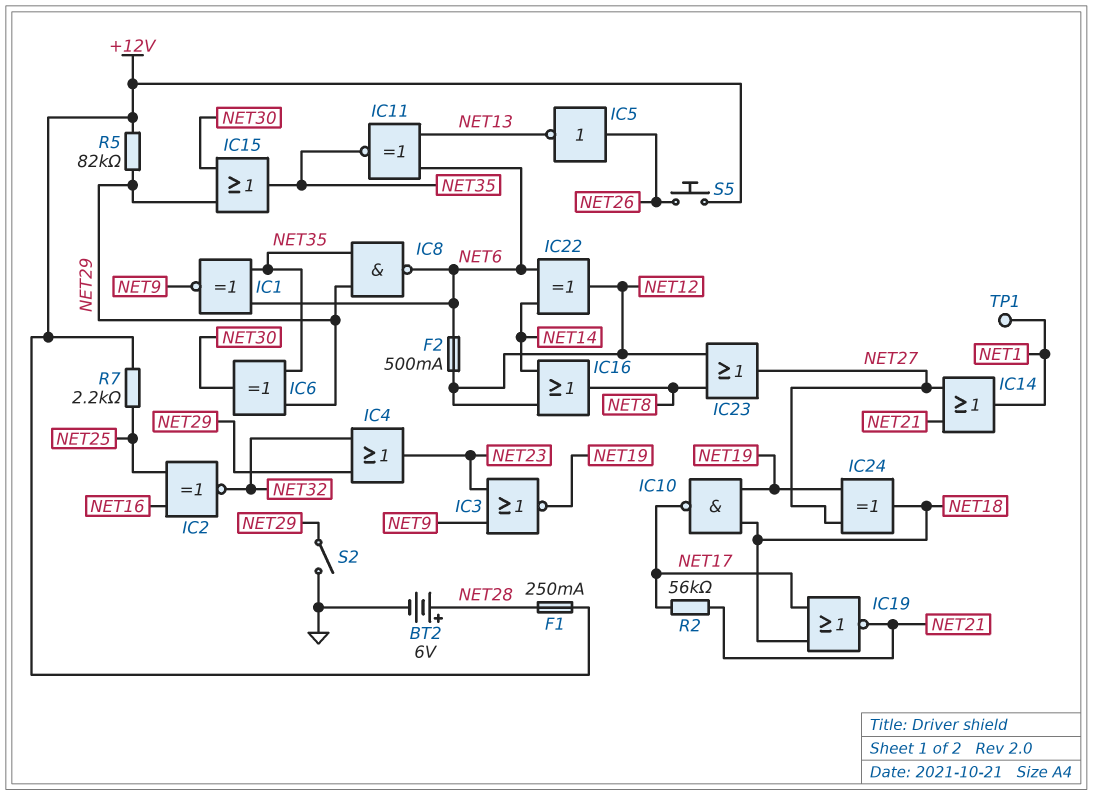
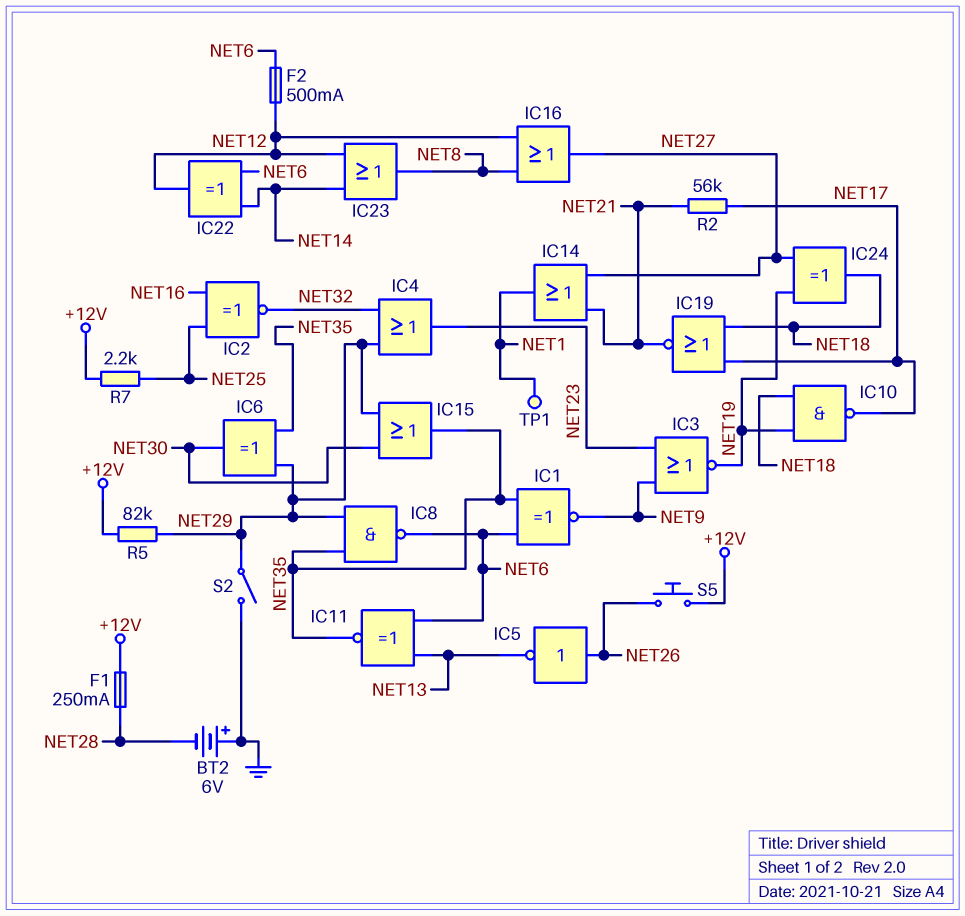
BT2: 6V (plus NET28, minus GND) -> 6V (plus GND, minus NET28)
IC16: OR (in NET12, in NET14, out NET8) -> OR (in NET8, in NET12, out NET27)
IC23: OR (in NET8, in NET12, out NET27) -> OR (in NET12, in NET14, out NET8)

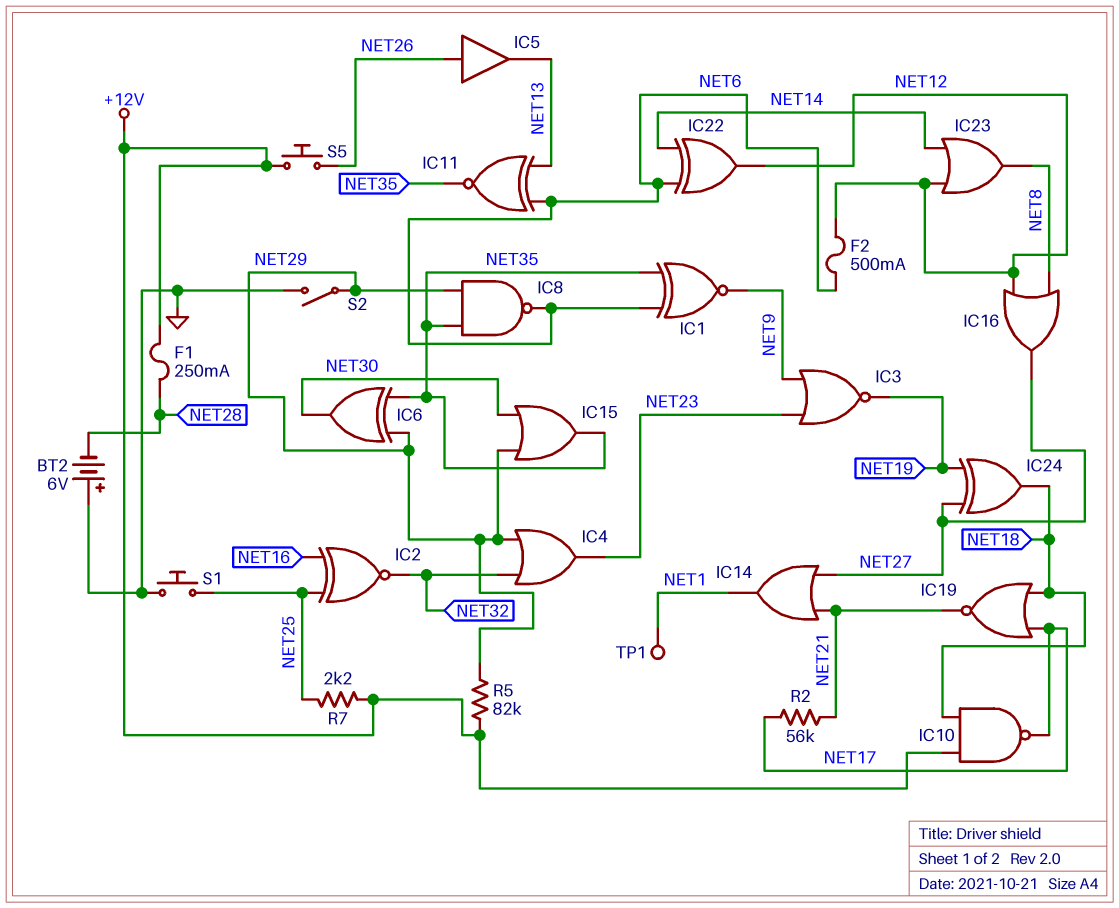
IC5: NOT (in NET26, out NET13) -> buffer (in NET26, out NET13)
IC10: NAND (in NET18, in NET19, out NET17) -> NAND (in +12V, in NET18, out NET17)
S1: none -> button (GND, NET25)

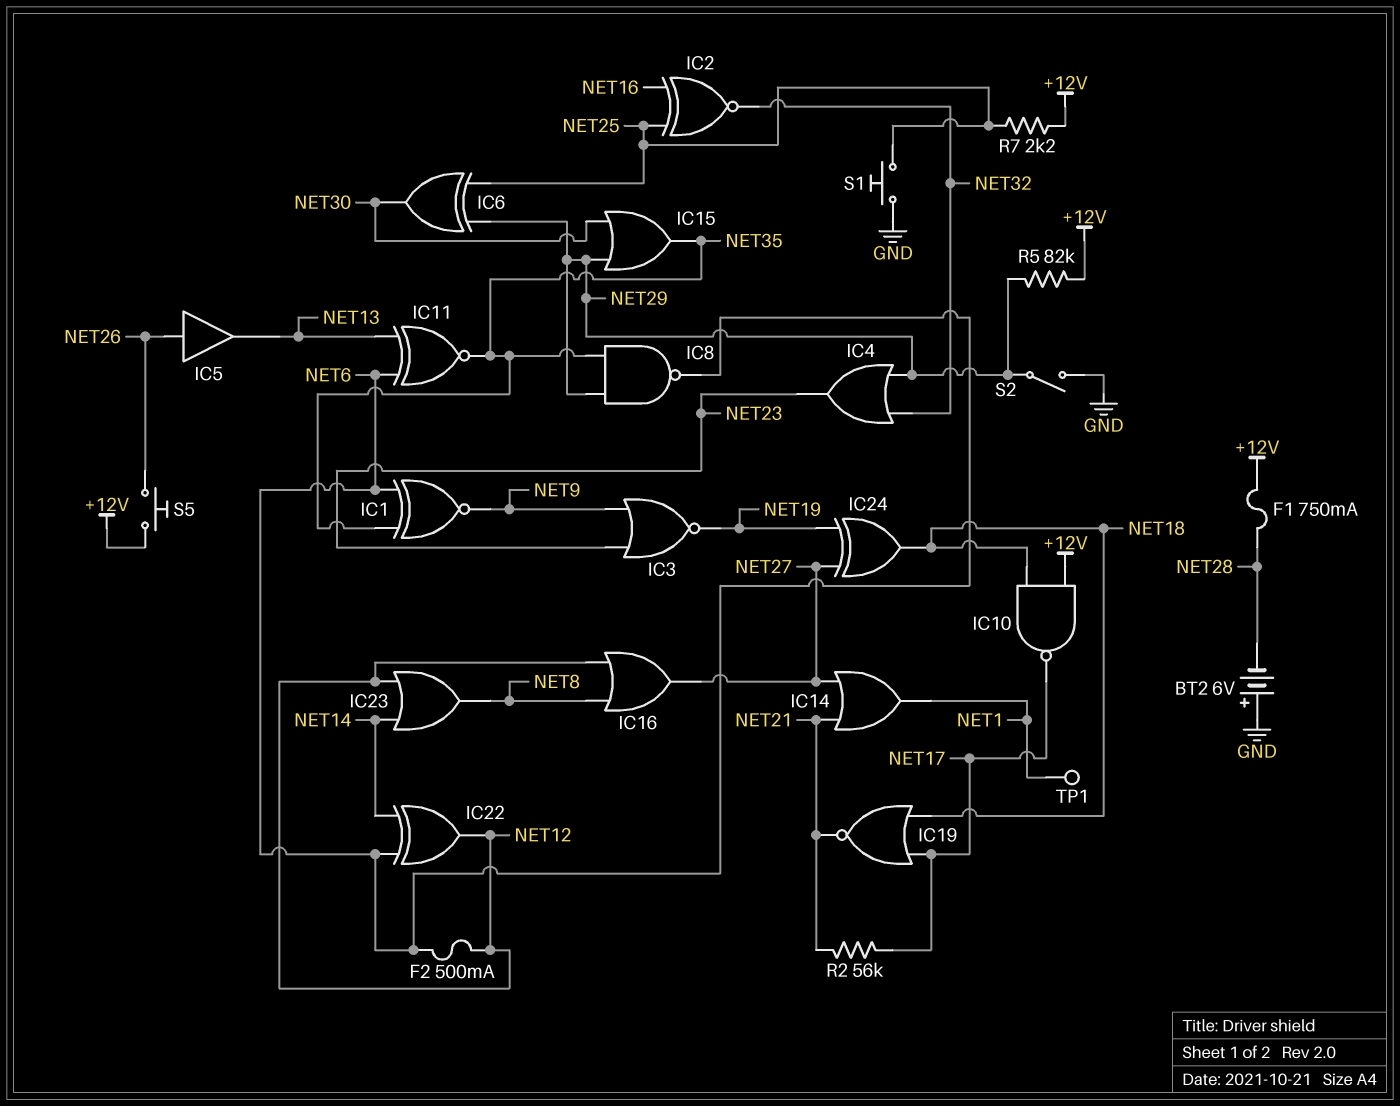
F1: 250mA (+12V, NET28) -> 750mA (+12V, NET28)
IC6: XOR (in NET29, in NET35, out NET30) -> XOR (in NET25, in NET29, out NET30)

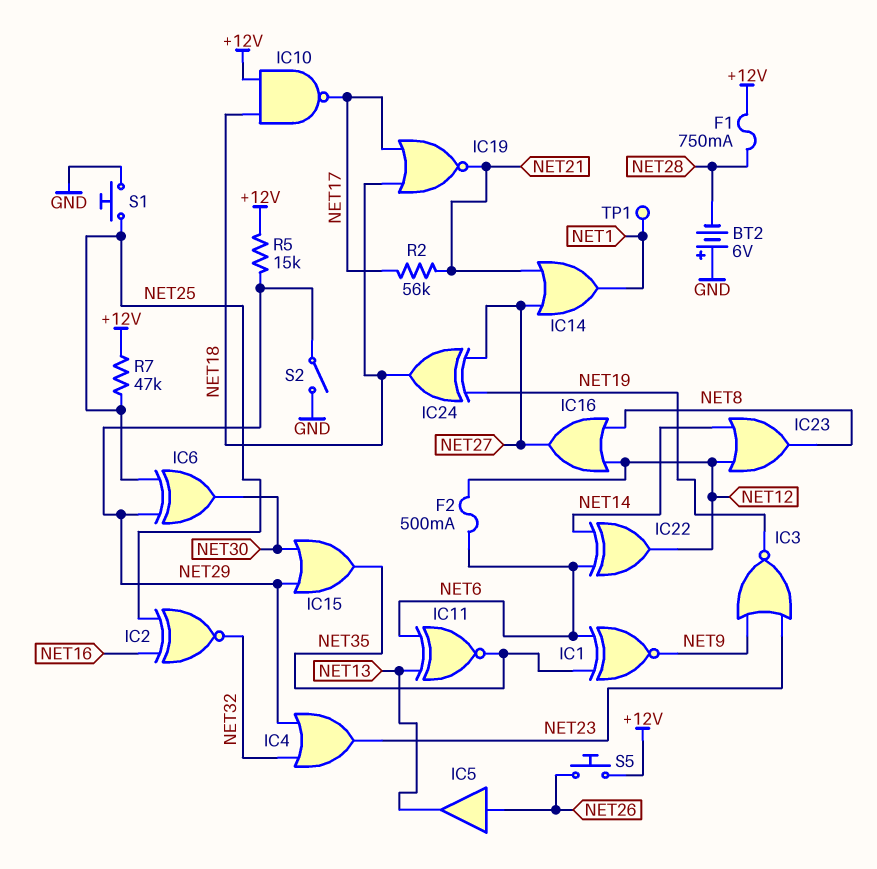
IC8: NAND (in NET29, in NET35, out NET6) -> none
R5: 82k (+12V, NET29) -> 15k (+12V, NET29)
R7: 2.2k (+12V, NET25) -> 47k (+12V, NET25)

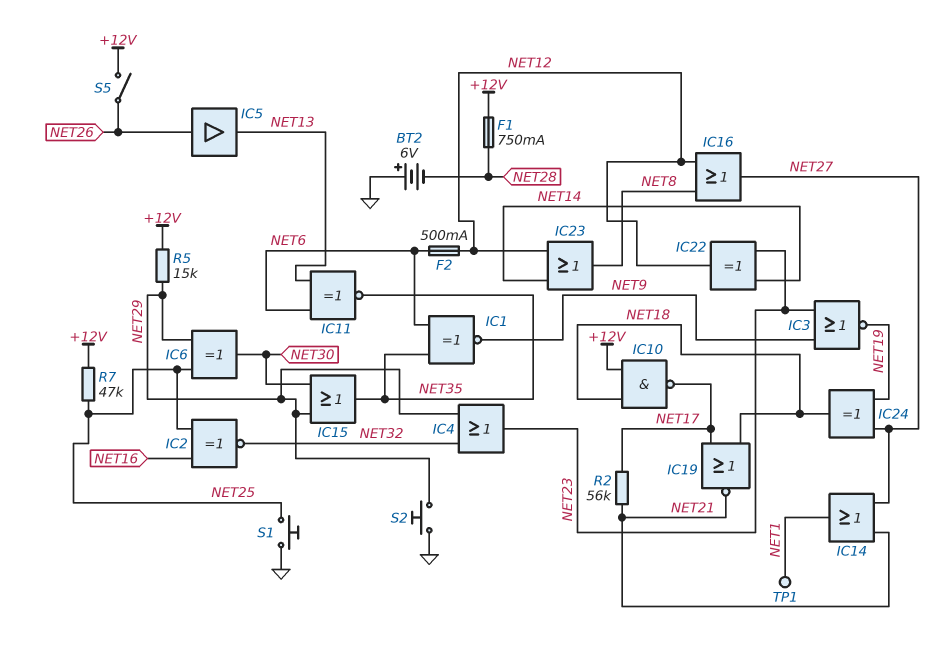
IC22: XOR (in NET6, in NET14, out NET12) -> XOR (in NET14, in NET23, out NET12)
S2: switch (GND, NET29) -> button (GND, NET29)
S5: button (+12V, NET26) -> switch (+12V, NET26)

